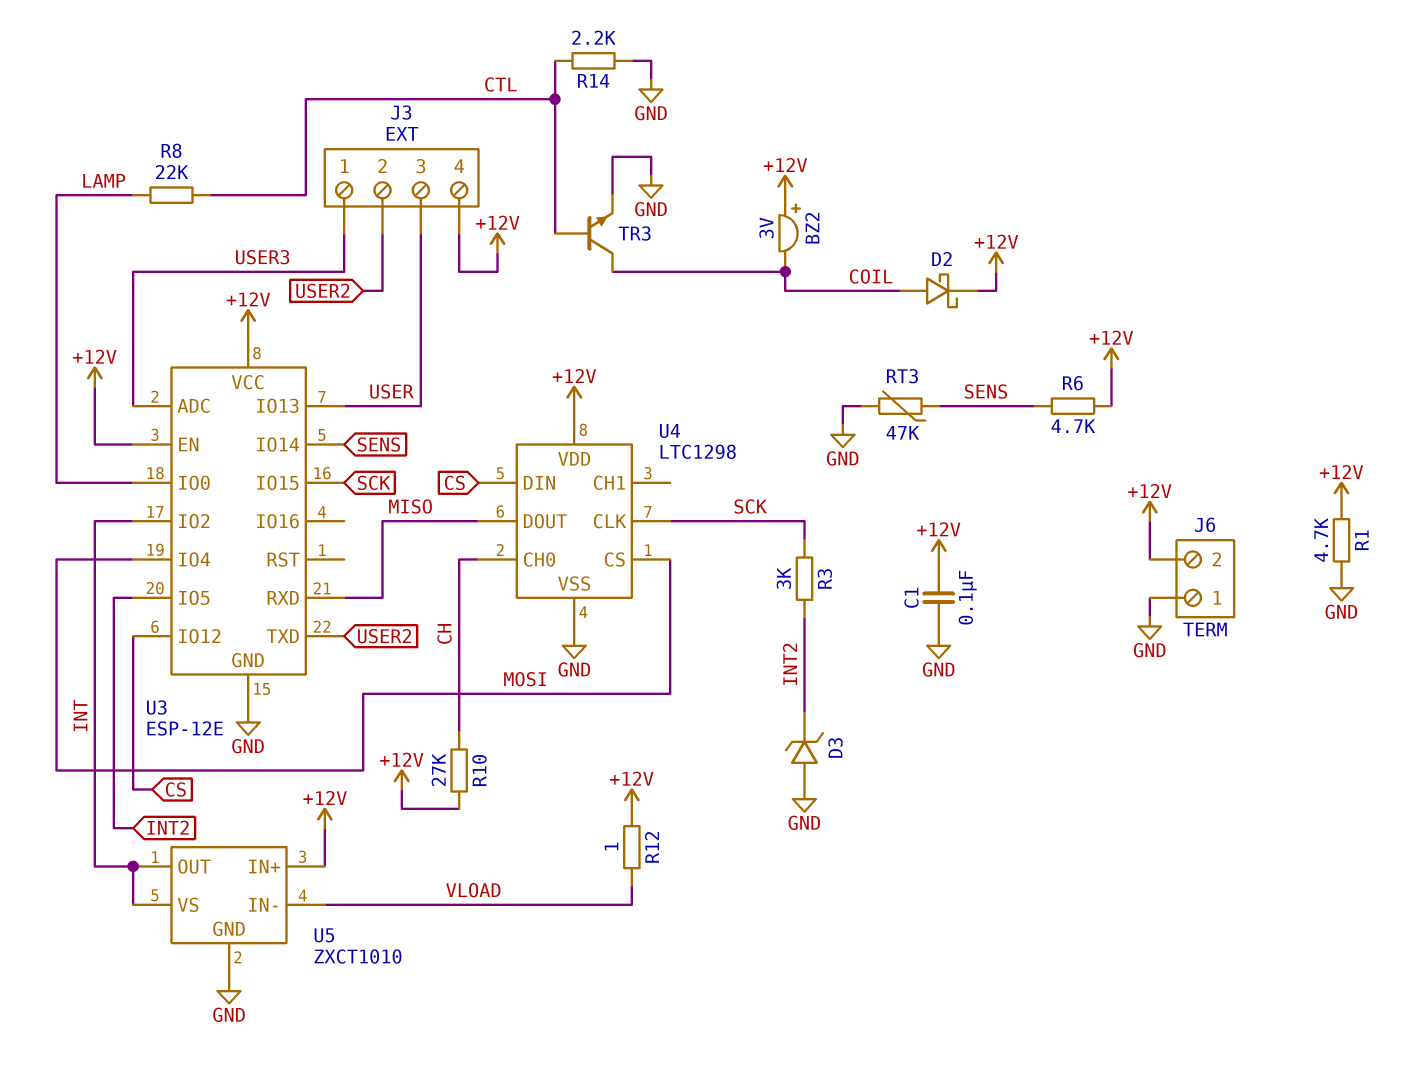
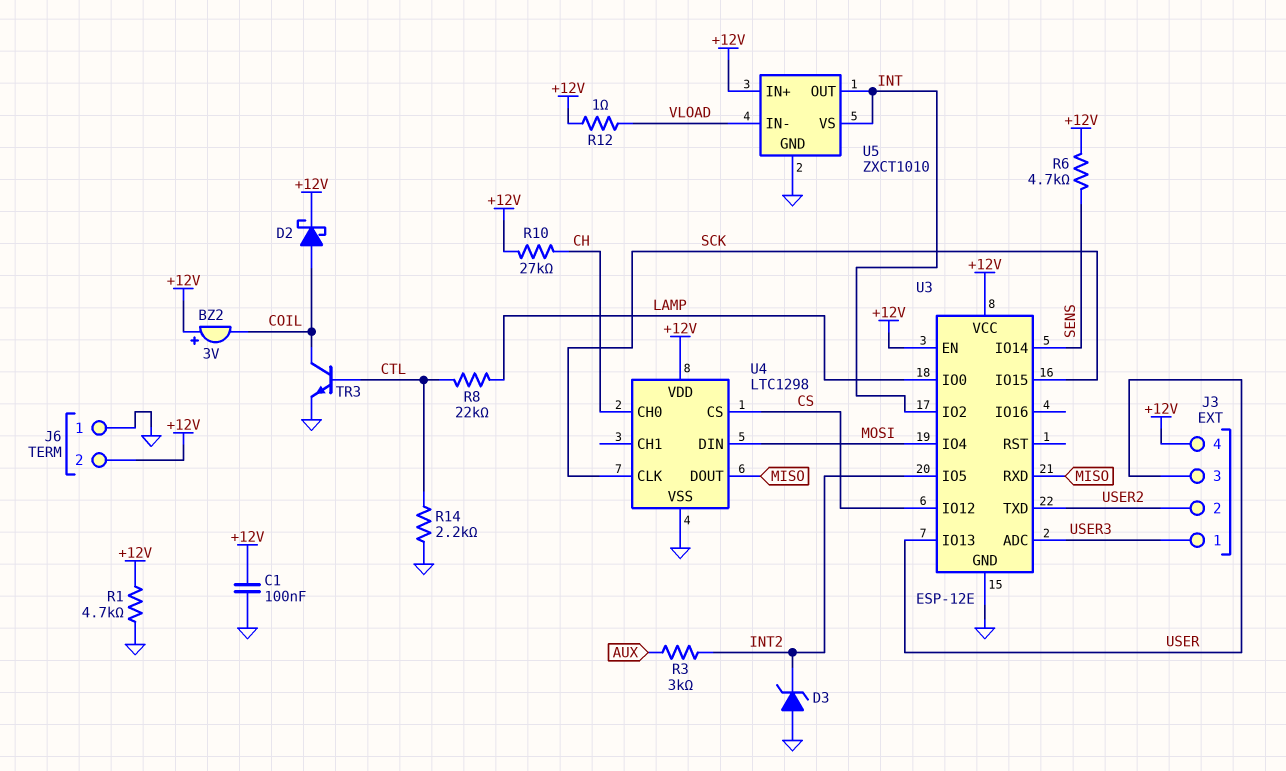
R3: 3k (INT2, SCK) -> 3k (AUX, INT2)
RT3: 47k (GND, SENS) -> none
U4 pin CS: MOSI -> CS
U4 pin DIN: CS -> MOSI

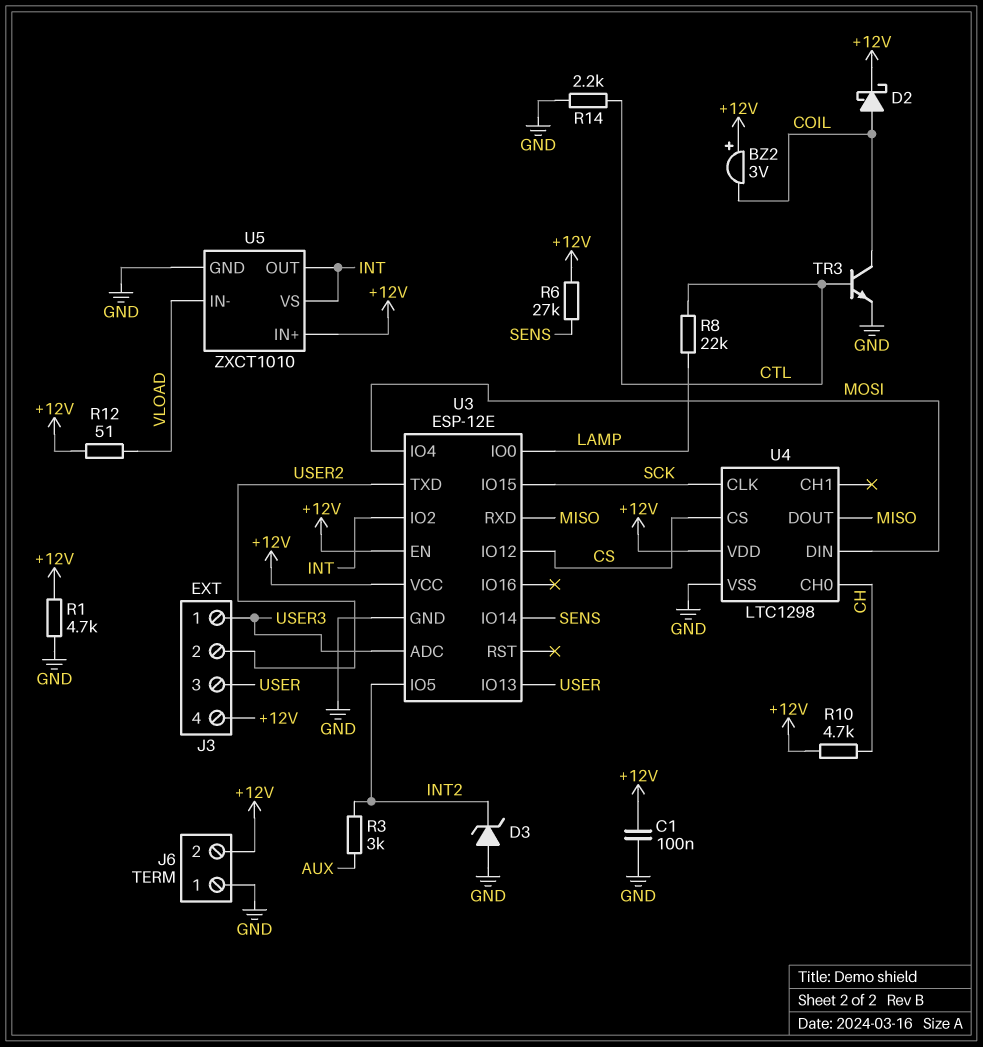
R6: 4.7k (+12V, SENS) -> 27k (+12V, SENS)
R10: 27k (+12V, CH) -> 4.7k (+12V, CH)
R12: 1 (+12V, VLOAD) -> 51 (+12V, VLOAD)

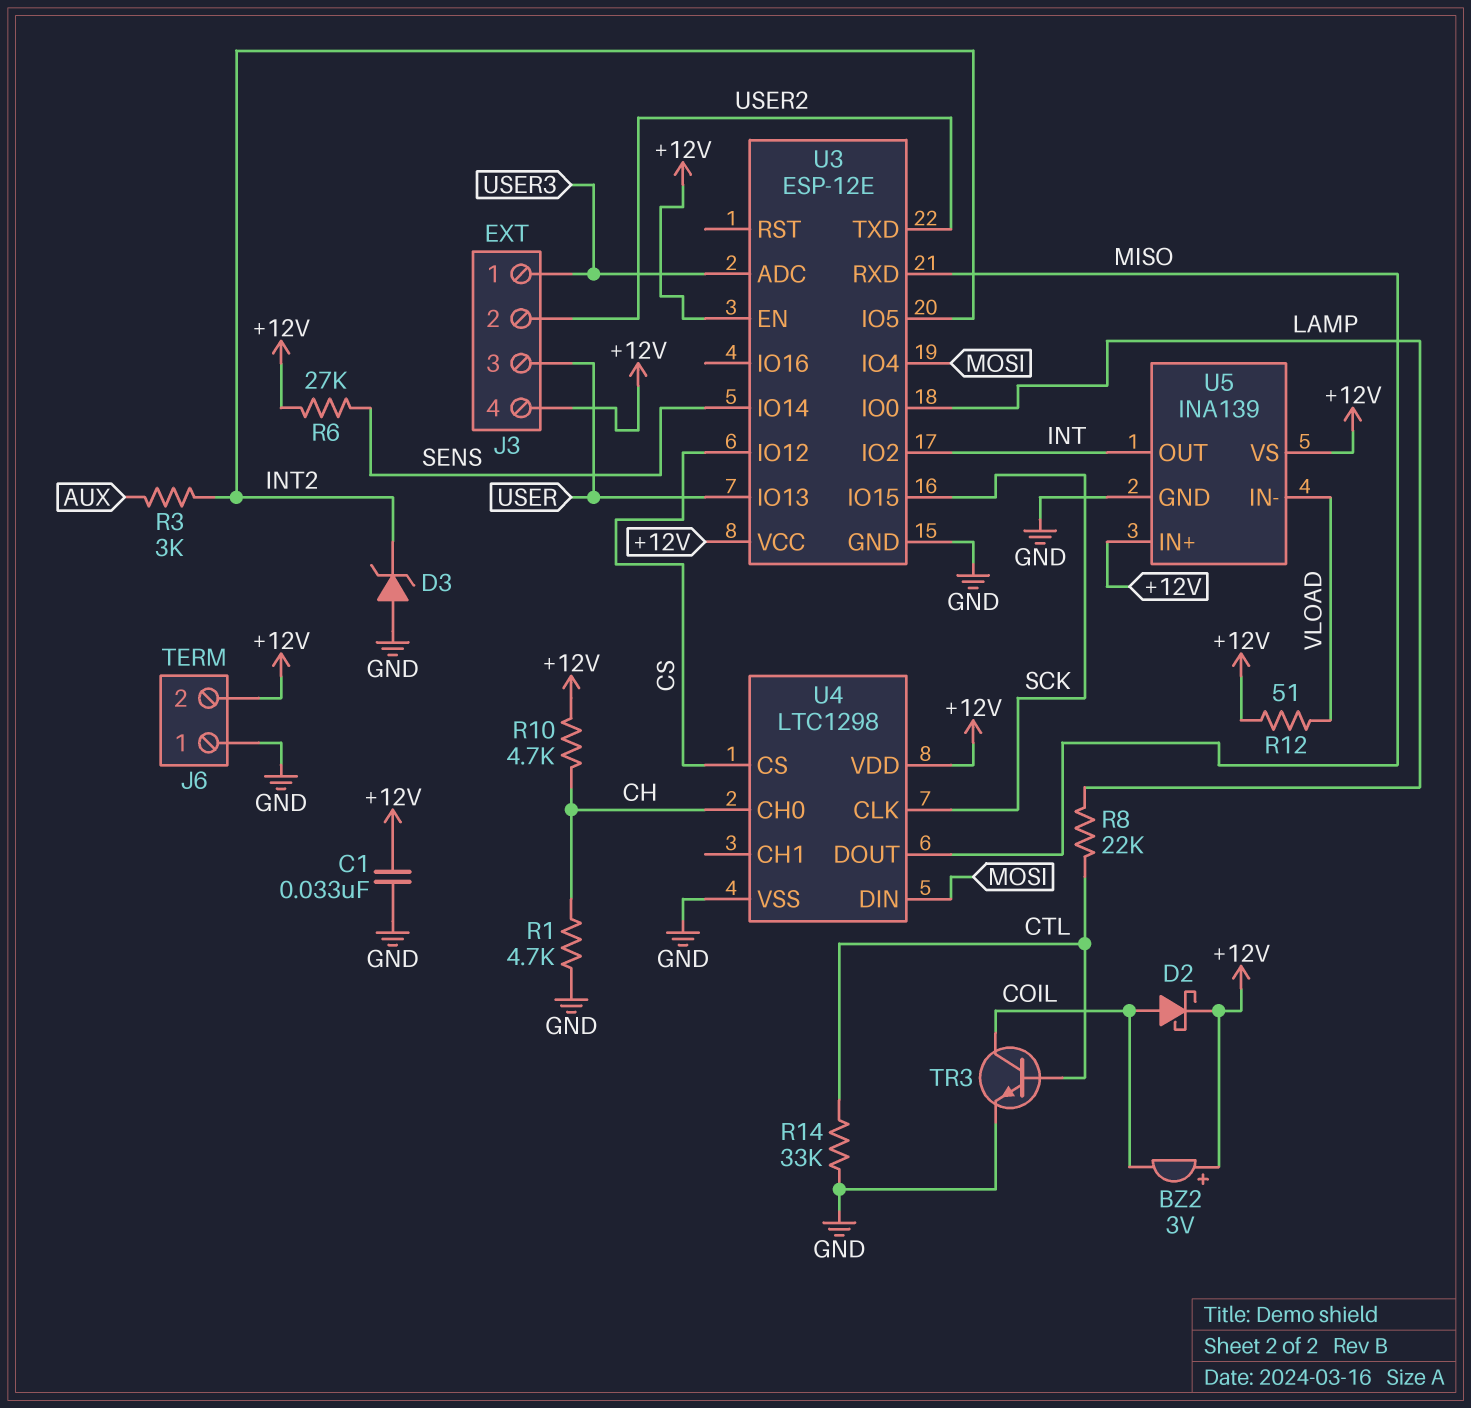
C1: 100nF (+12V, GND) -> 33nF (+12V, GND)
R1: 4.7k (+12V, GND) -> 4.7k (CH, GND)
R14: 2.2k (CTL, GND) -> 33k (CTL, GND)
U5: ZXCT1010 -> INA139
U5 pin VS: INT -> +12V

